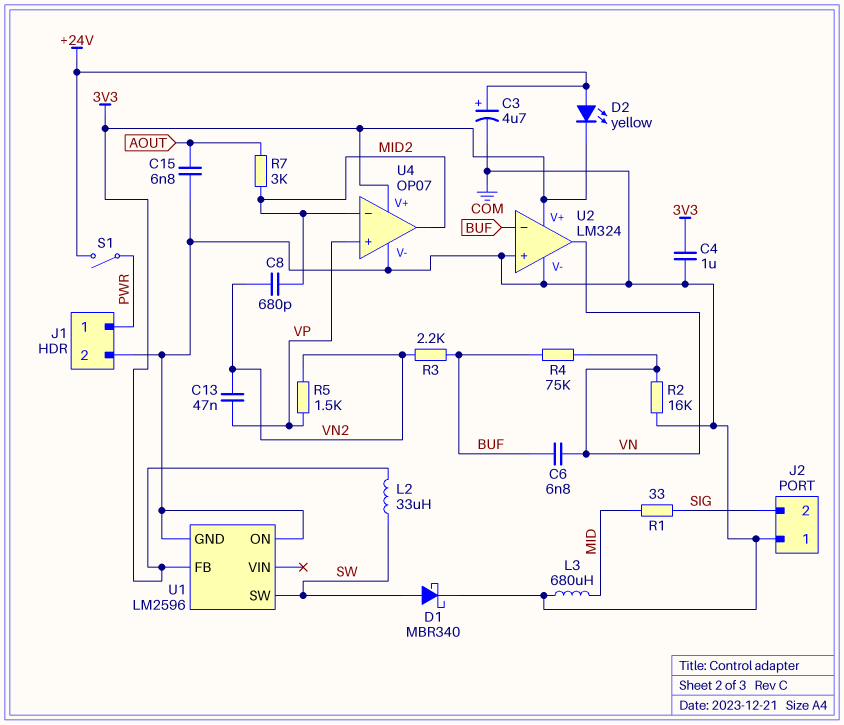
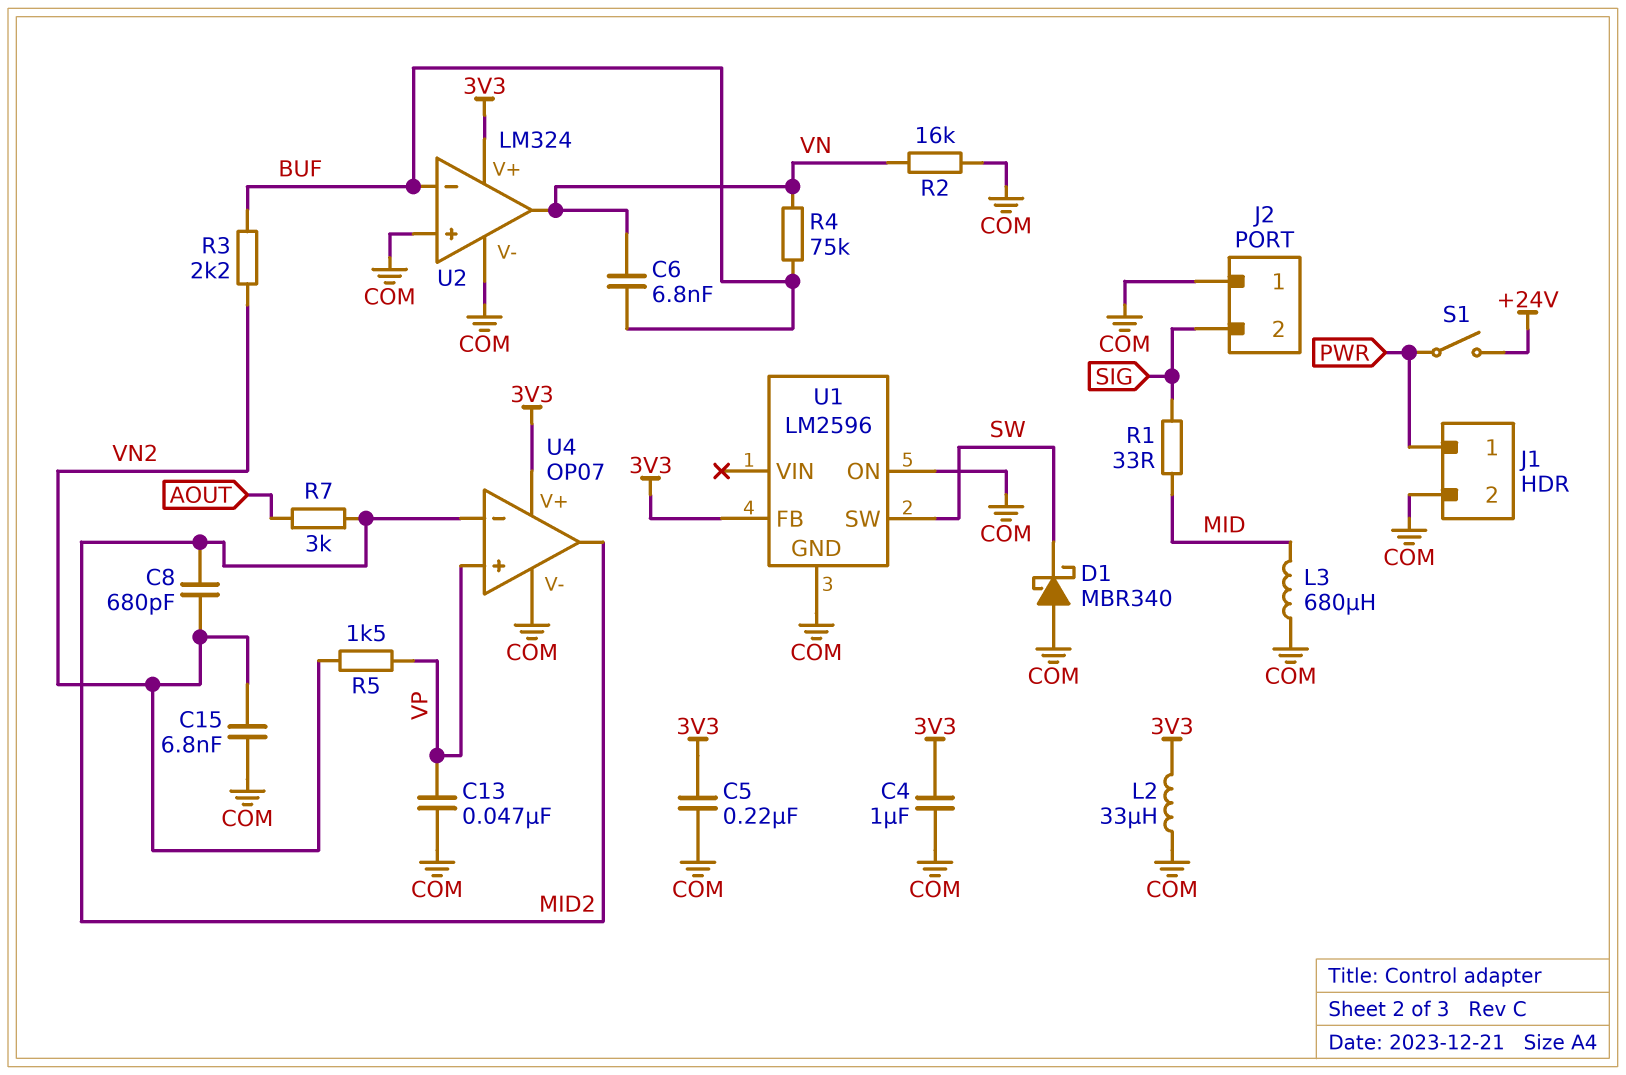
C3: 4.7uF (plus +24V, minus COM) -> none
C5: none -> 220nF (3V3, COM)
C13: 47nF (VN2, VP) -> 47nF (COM, VP)
C15: 6.8nF (AOUT, COM) -> 6.8nF (COM, VN2)
D1: schottky MBR340 (A SW, K COM) -> schottky MBR340 (A COM, K SW)
D2: LED yellow (A +24V, K 3V3) -> none
L2: 33uH (3V3, SW) -> 33uH (3V3, COM)

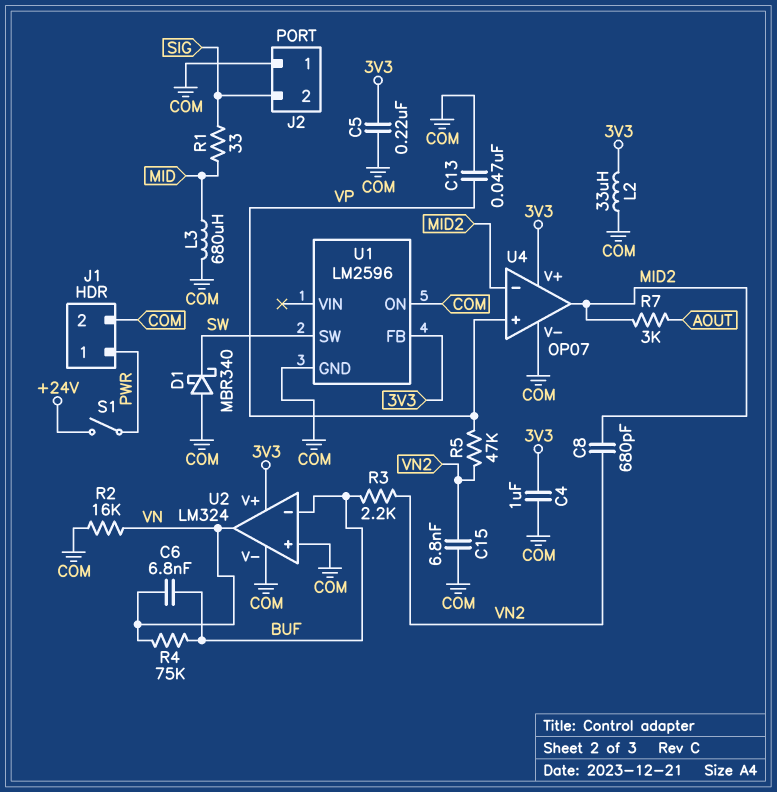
R5: 1.5k (VN2, VP) -> 47k (VN2, VP)

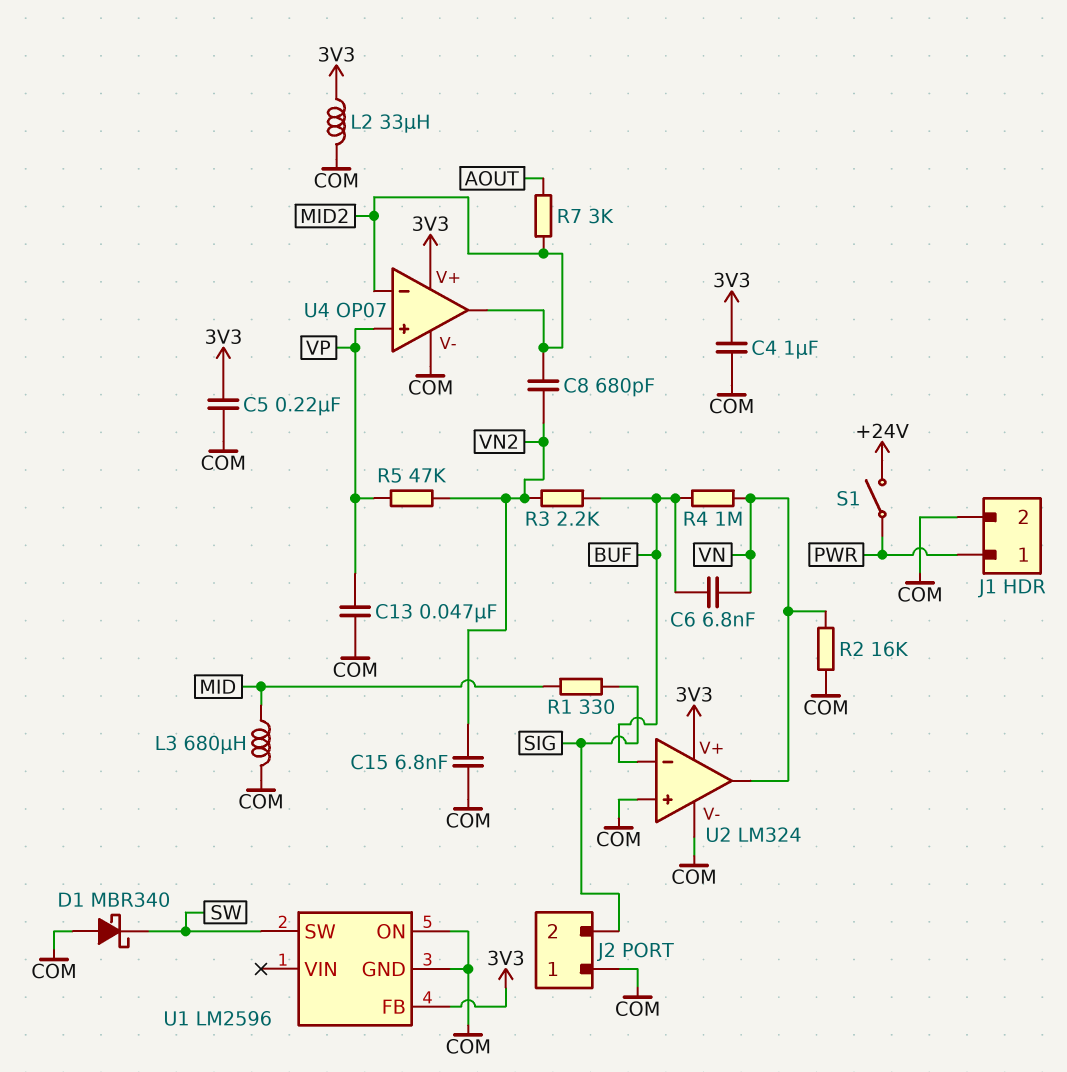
R1: 33 (MID, SIG) -> 330 (MID, SIG)
R4: 75k (BUF, VN) -> 1M (BUF, VN)

